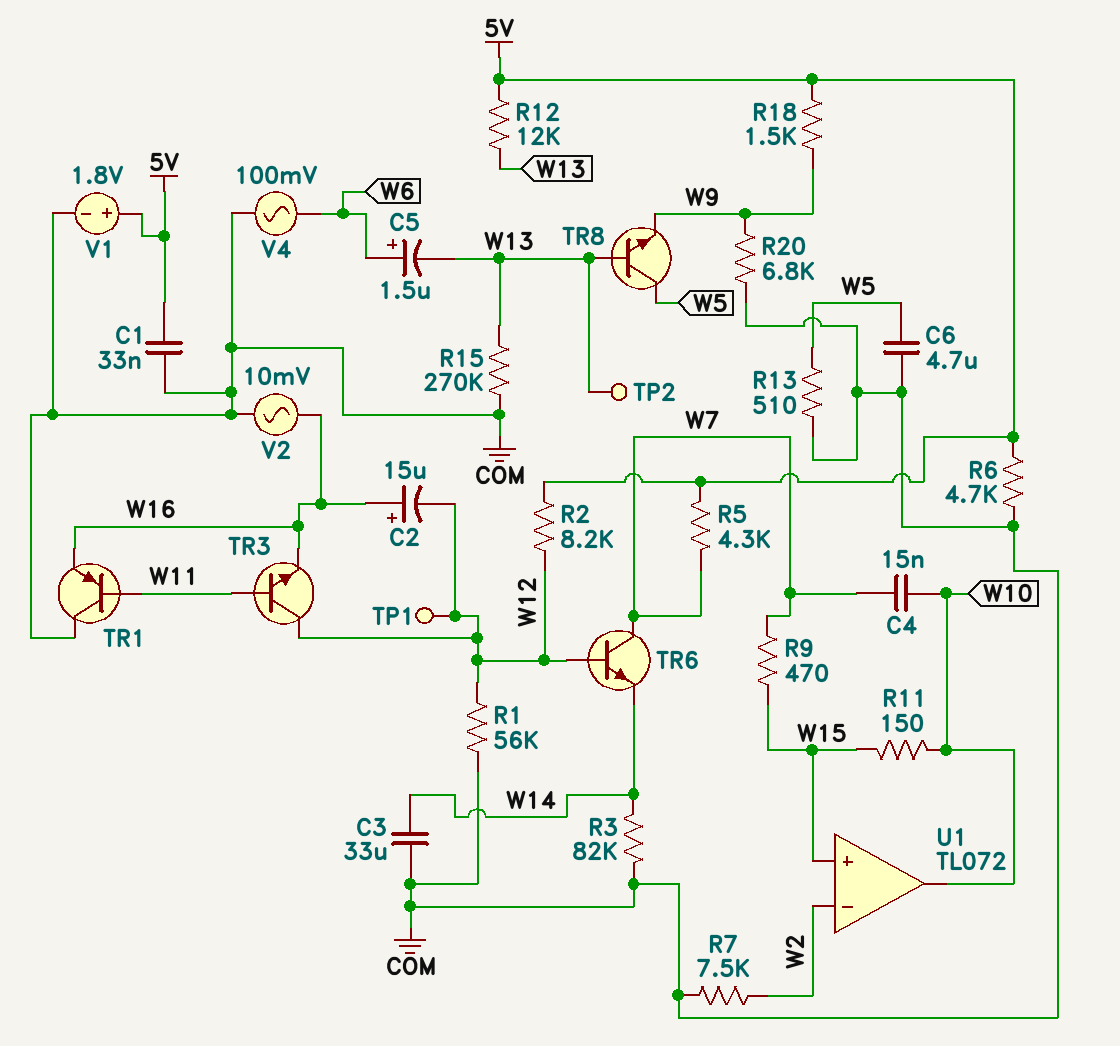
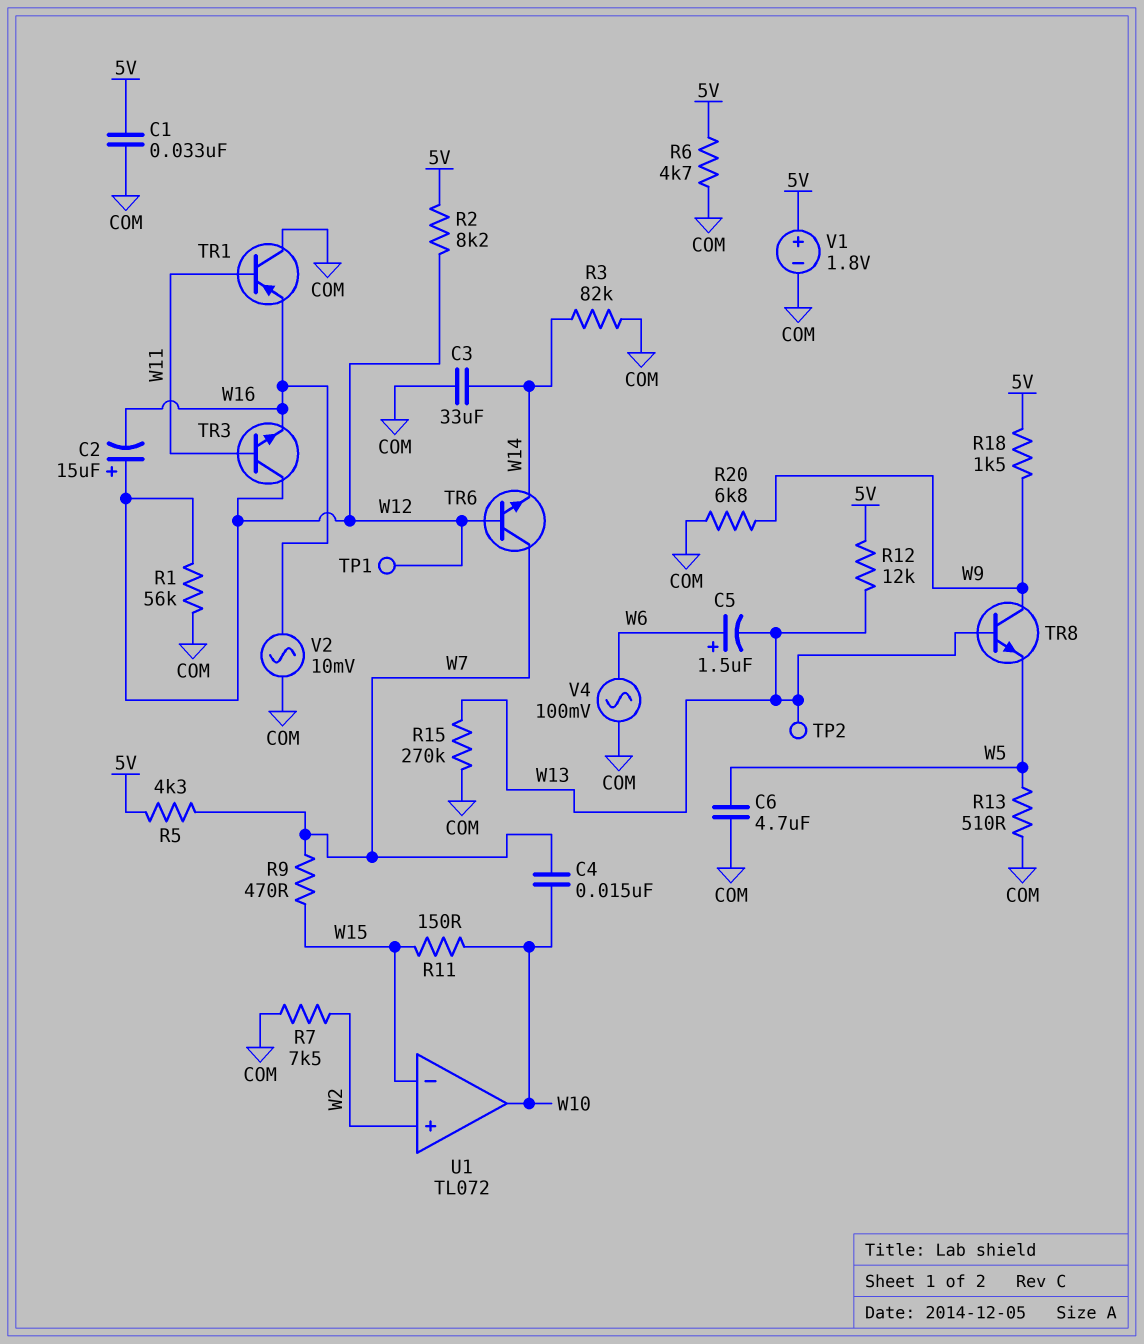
C2: 15uF (plus W16, minus W12) -> 15uF (plus W12, minus W16)
TR8: NPN (B W13, C W5, E W9) -> NPN (B W13, C W9, E W5)
U1 pin in+: W15 -> W2
U1 pin in-: W2 -> W15

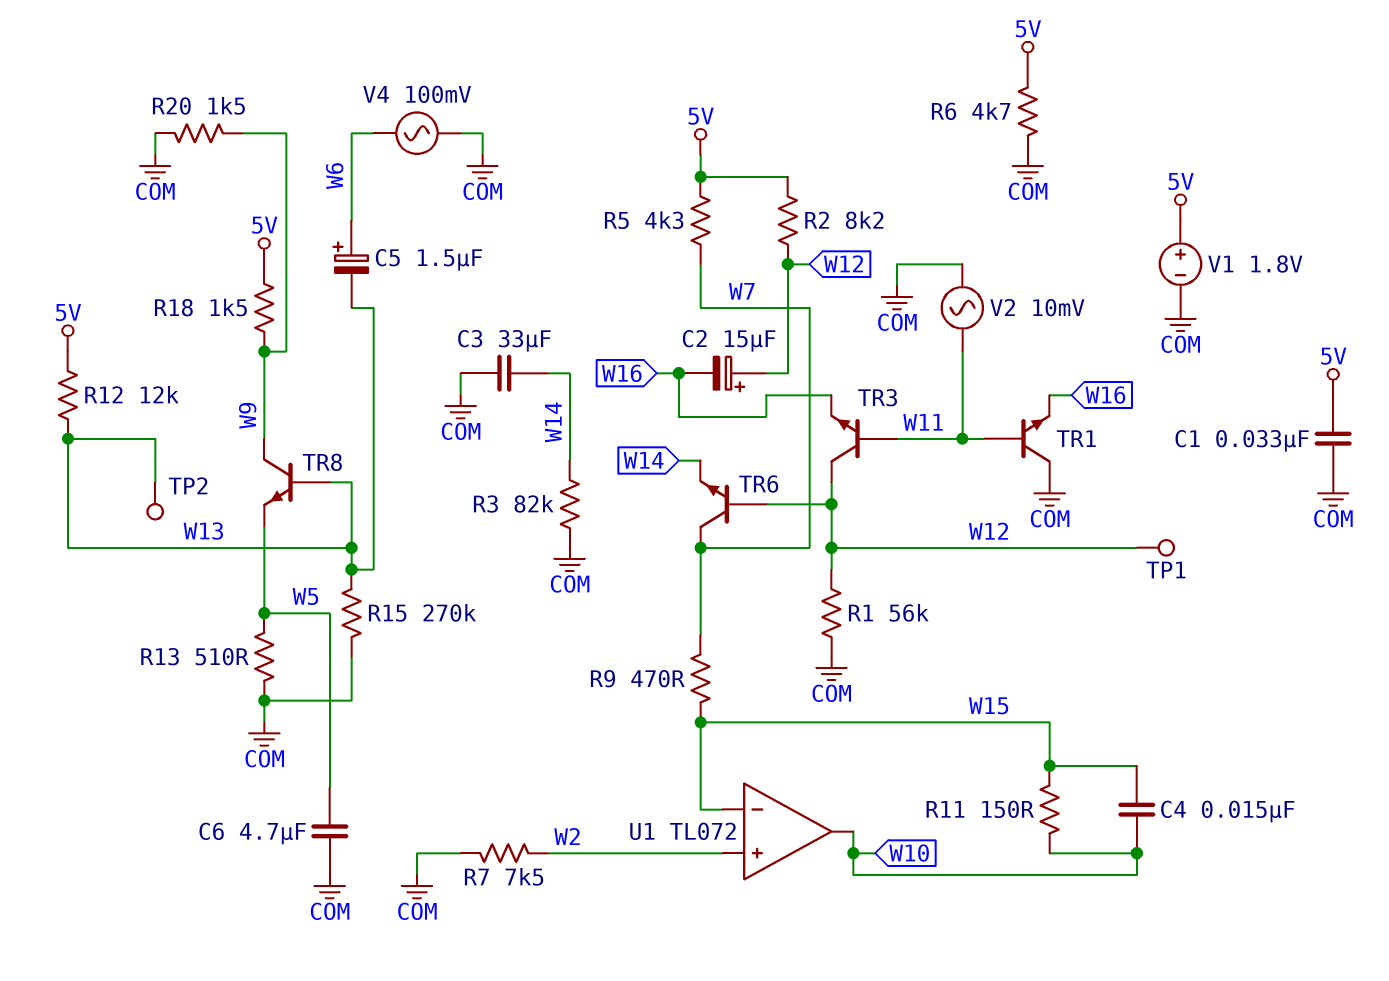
C4: 15nF (W7, W10) -> 15nF (W10, W15)
R20: 6.8k (COM, W9) -> 1.5k (COM, W9)
TR1: PNP (B W11, C COM, E W16) -> NPN (B W11, C COM, E W16)
V2: AC 10mV (COM, W16) -> AC 10mV (COM, W11)

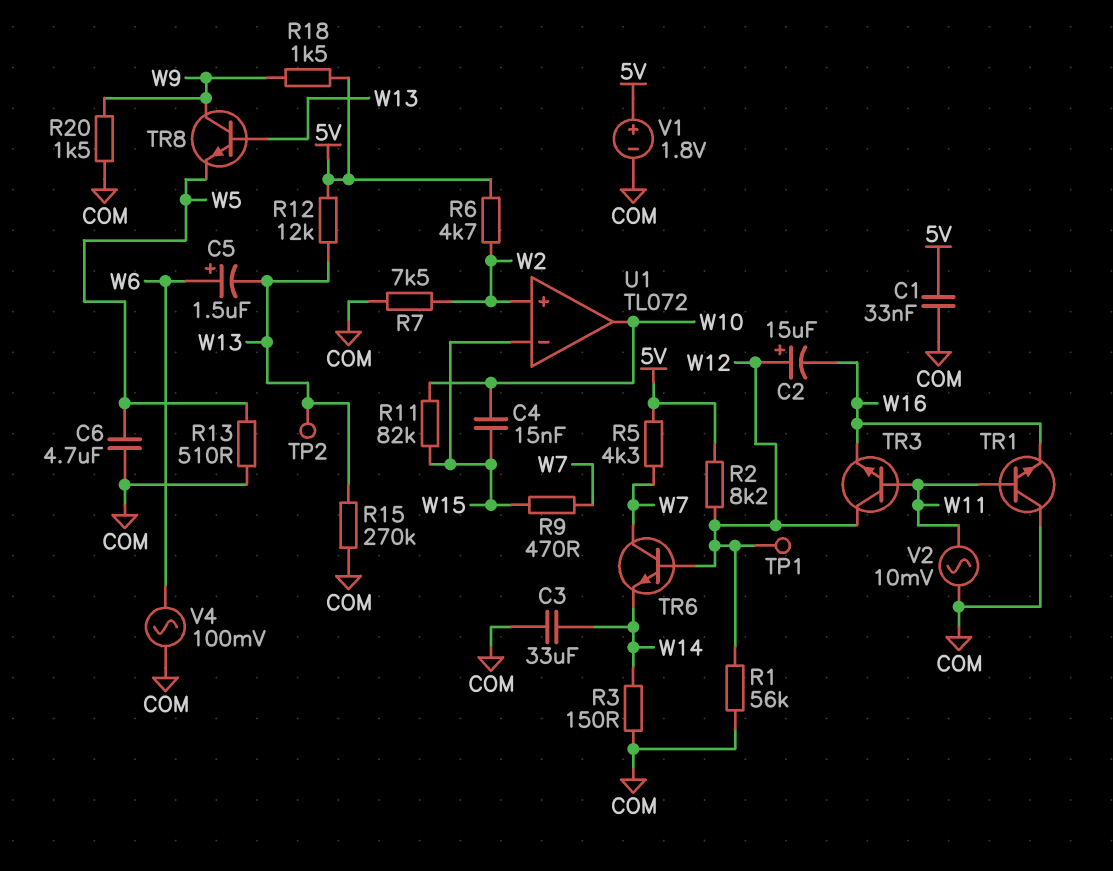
R3: 82k (COM, W14) -> 150 (COM, W14)
R6: 4.7k (5V, COM) -> 4.7k (5V, W2)
R11: 150 (W10, W15) -> 82k (W10, W15)

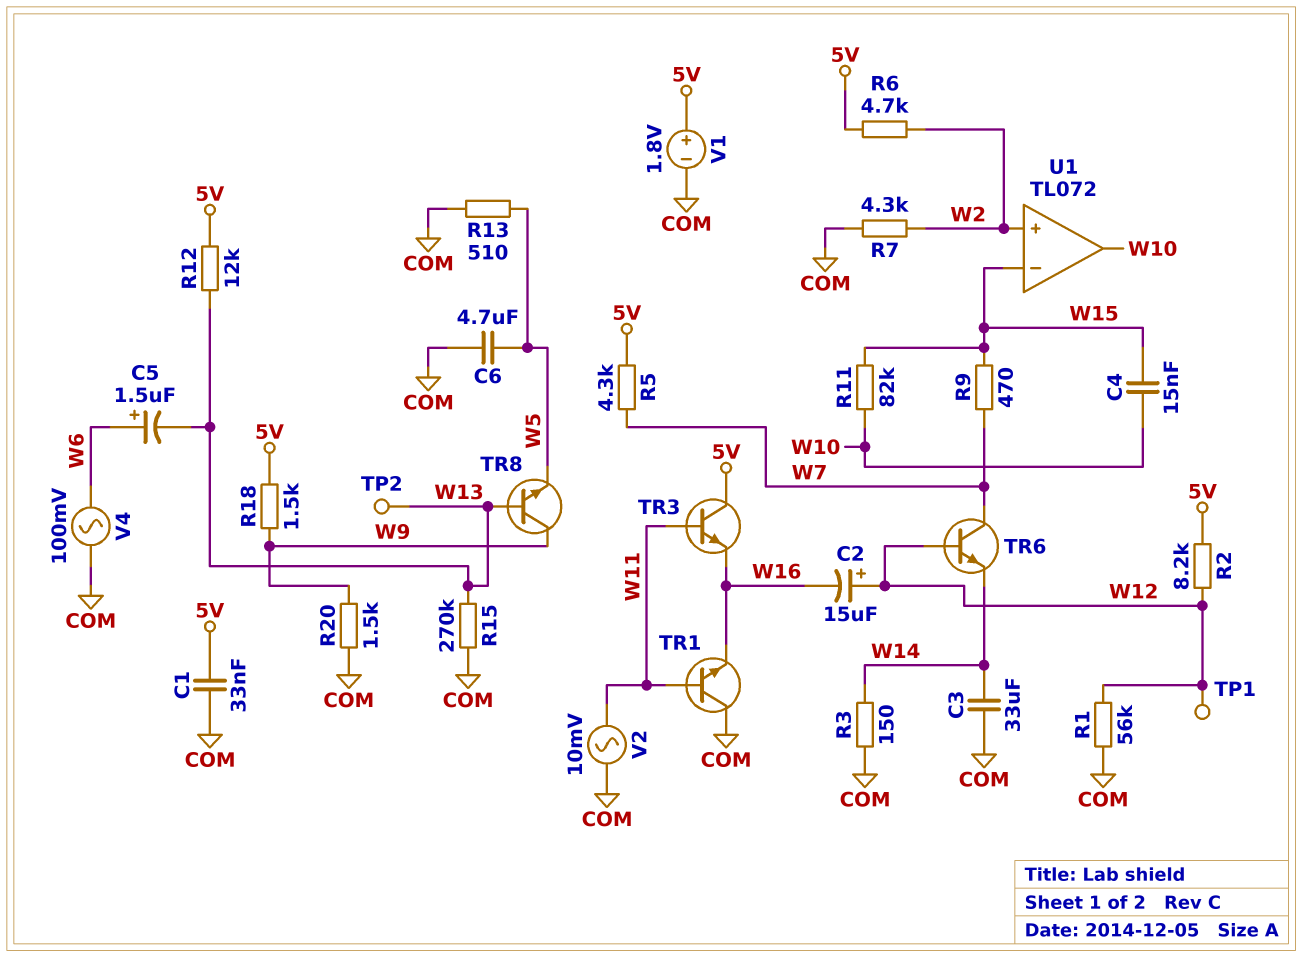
R7: 7.5k (COM, W2) -> 4.3k (COM, W2)
TR3: NPN (B W11, C W12, E W16) -> NPN (B W11, C 5V, E W16)

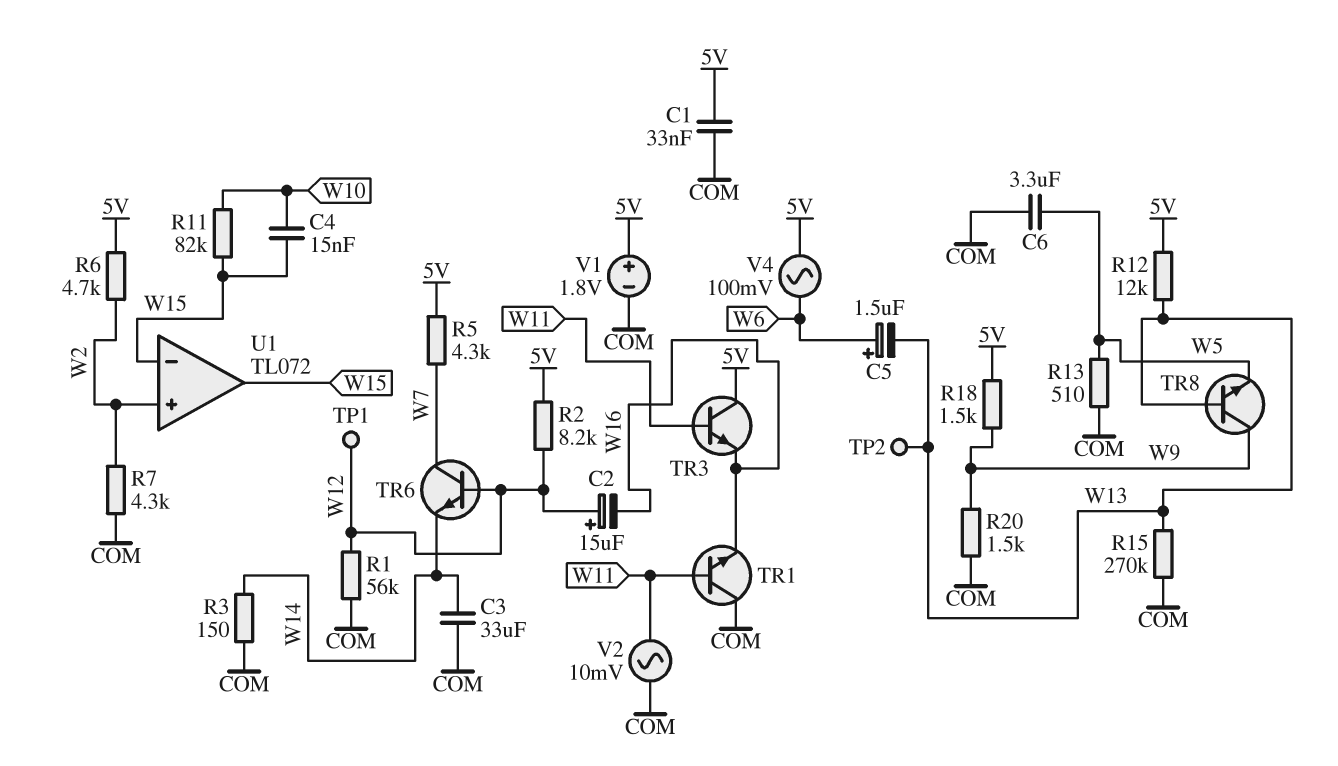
C6: 4.7uF (COM, W5) -> 3.3uF (COM, W5)
R9: 470 (W7, W15) -> none
U1 pin out: W10 -> W15
V4: AC 100mV (COM, W6) -> AC 100mV (5V, W6)

